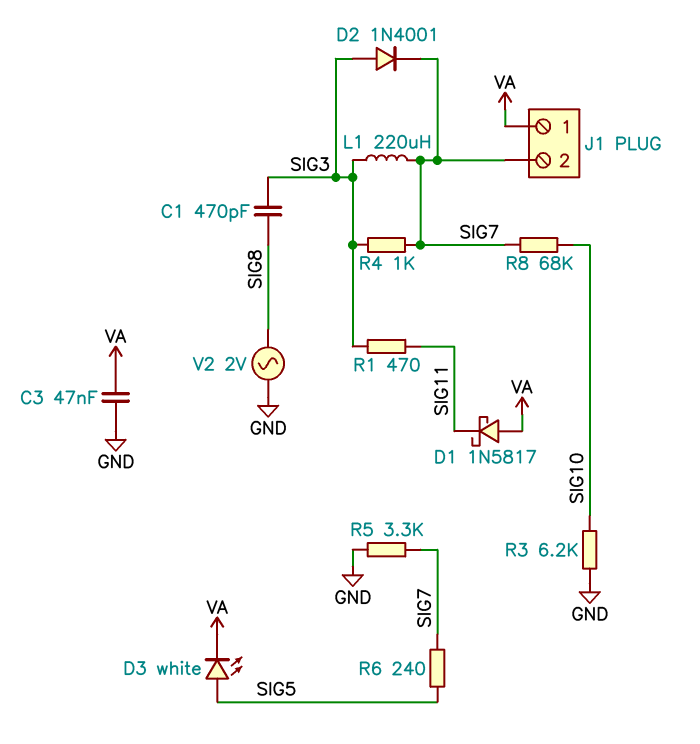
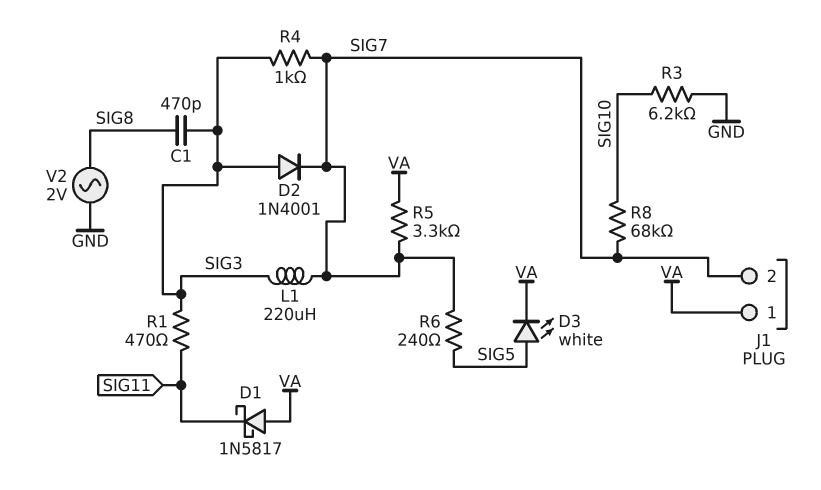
C3: 47nF (GND, VA) -> none
R5: 3.3k (GND, SIG7) -> 3.3k (SIG7, VA)

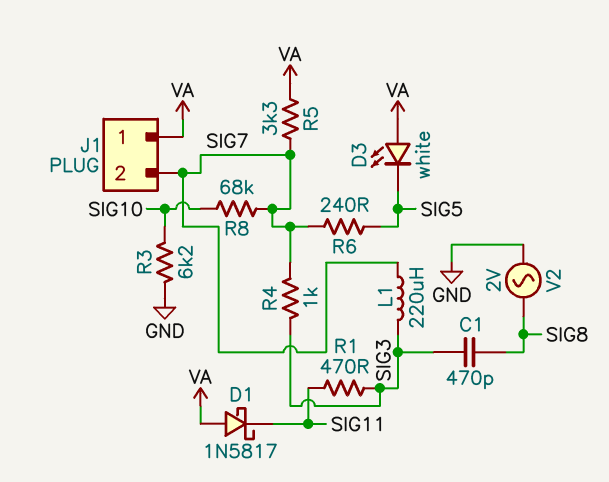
D2: diode 1N4001 (A SIG3, K SIG7) -> none
D3: LED white (A SIG5, K VA) -> LED white (A VA, K SIG5)

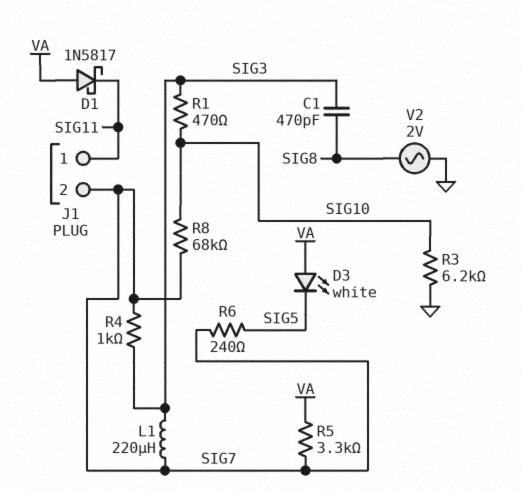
J1 pin 1: VA -> SIG11
R1: 470 (SIG3, SIG11) -> 470 (SIG3, SIG10)

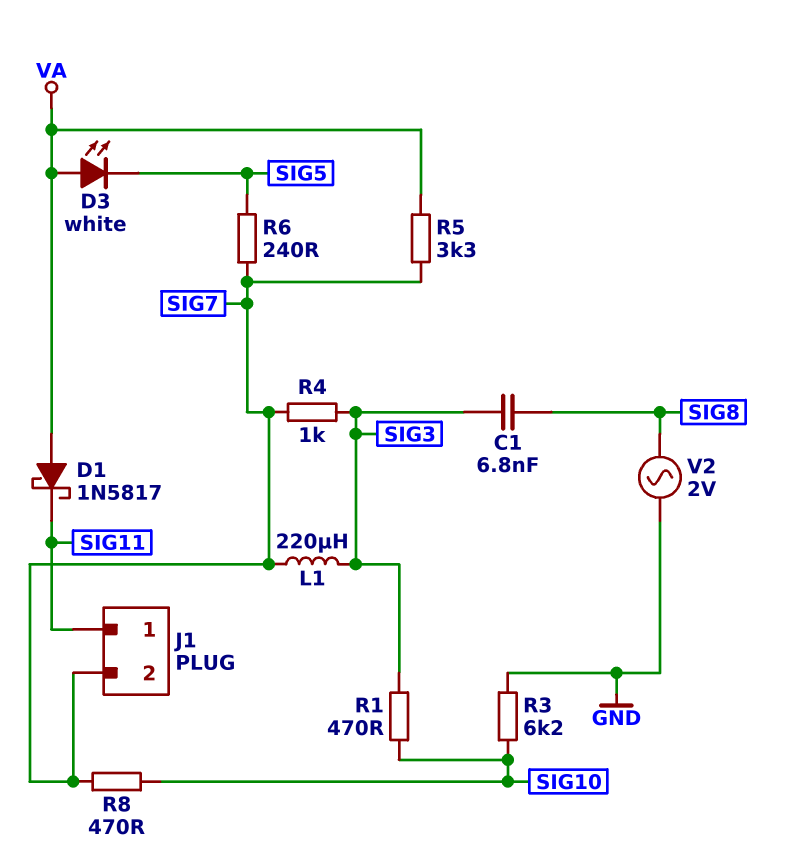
C1: 470pF (SIG3, SIG8) -> 6.8nF (SIG3, SIG8)
R8: 68k (SIG7, SIG10) -> 470 (SIG7, SIG10)

